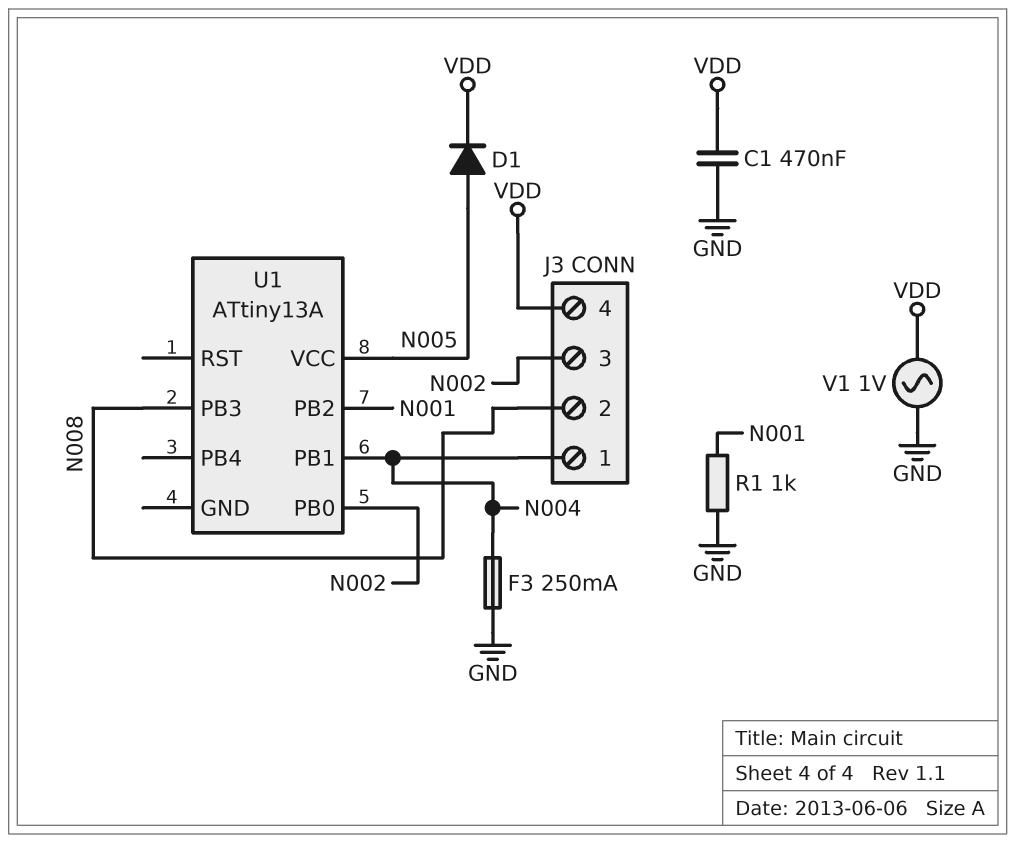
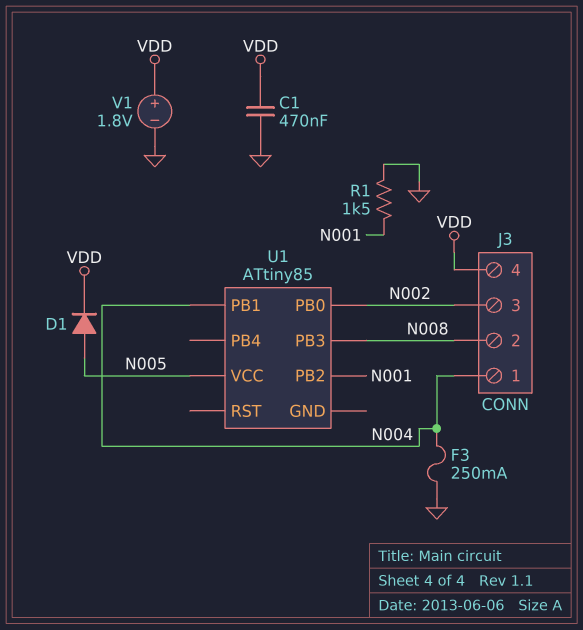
R1: 1k (GND, N001) -> 1.5k (GND, N001)
U1: ATtiny13A -> ATtiny85
V1: AC 1V (GND, VDD) -> 1.8V (plus VDD, minus GND)

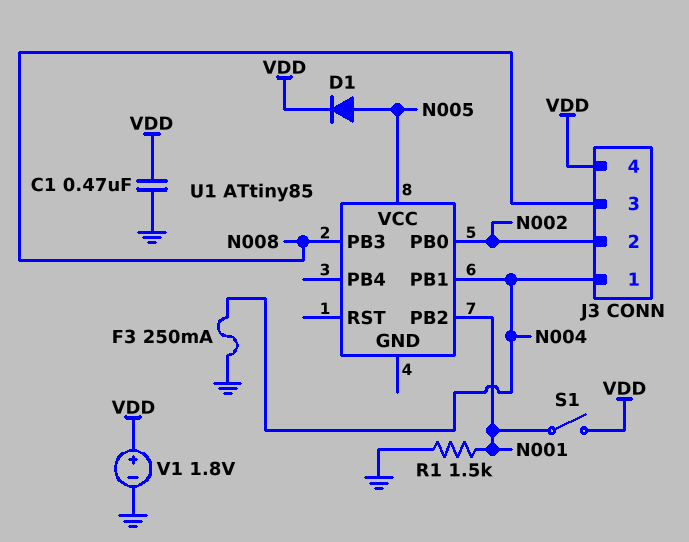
J3 pin 2: N008 -> N002
J3 pin 3: N002 -> N008
S1: none -> switch (N001, VDD)

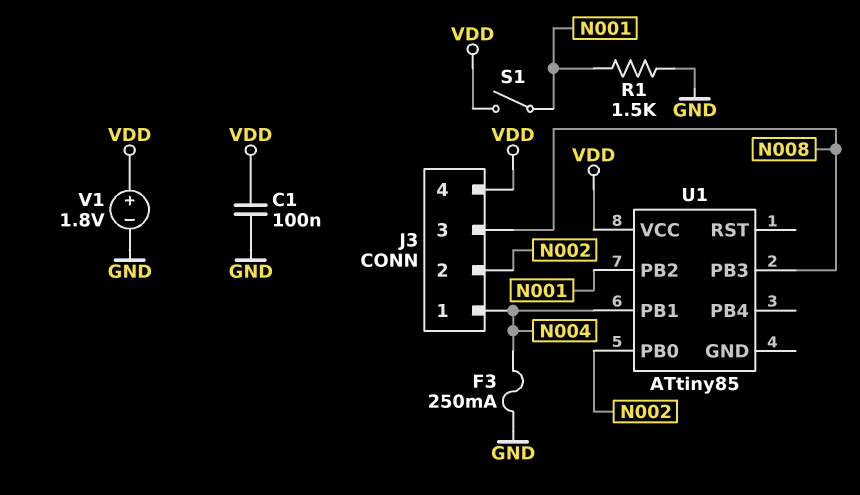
C1: 470nF (GND, VDD) -> 100nF (GND, VDD)
D1: diode (A N005, K VDD) -> none
U1 pin VCC: N005 -> VDD

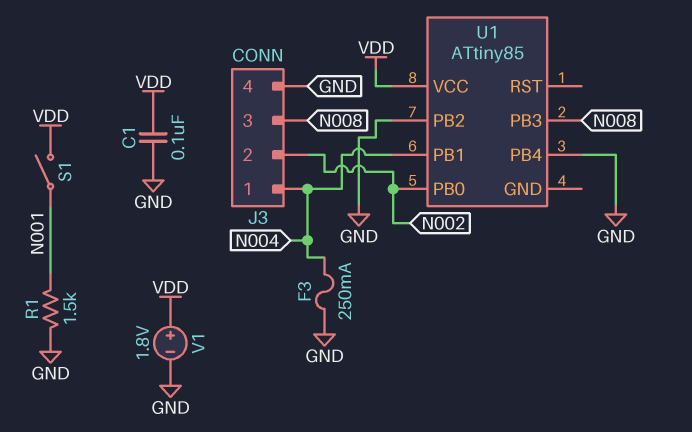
J3 pin 4: VDD -> GND
U1 pin PB2: N001 -> GND
U1 pin PB4: none -> GND

